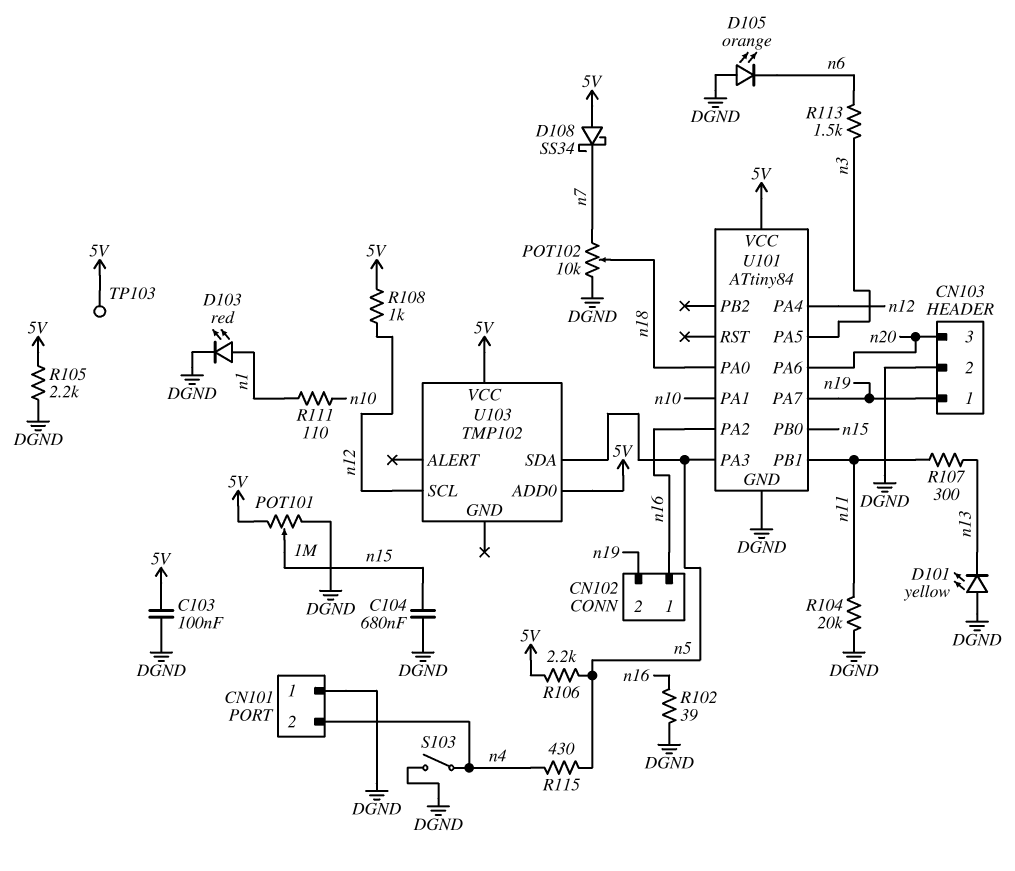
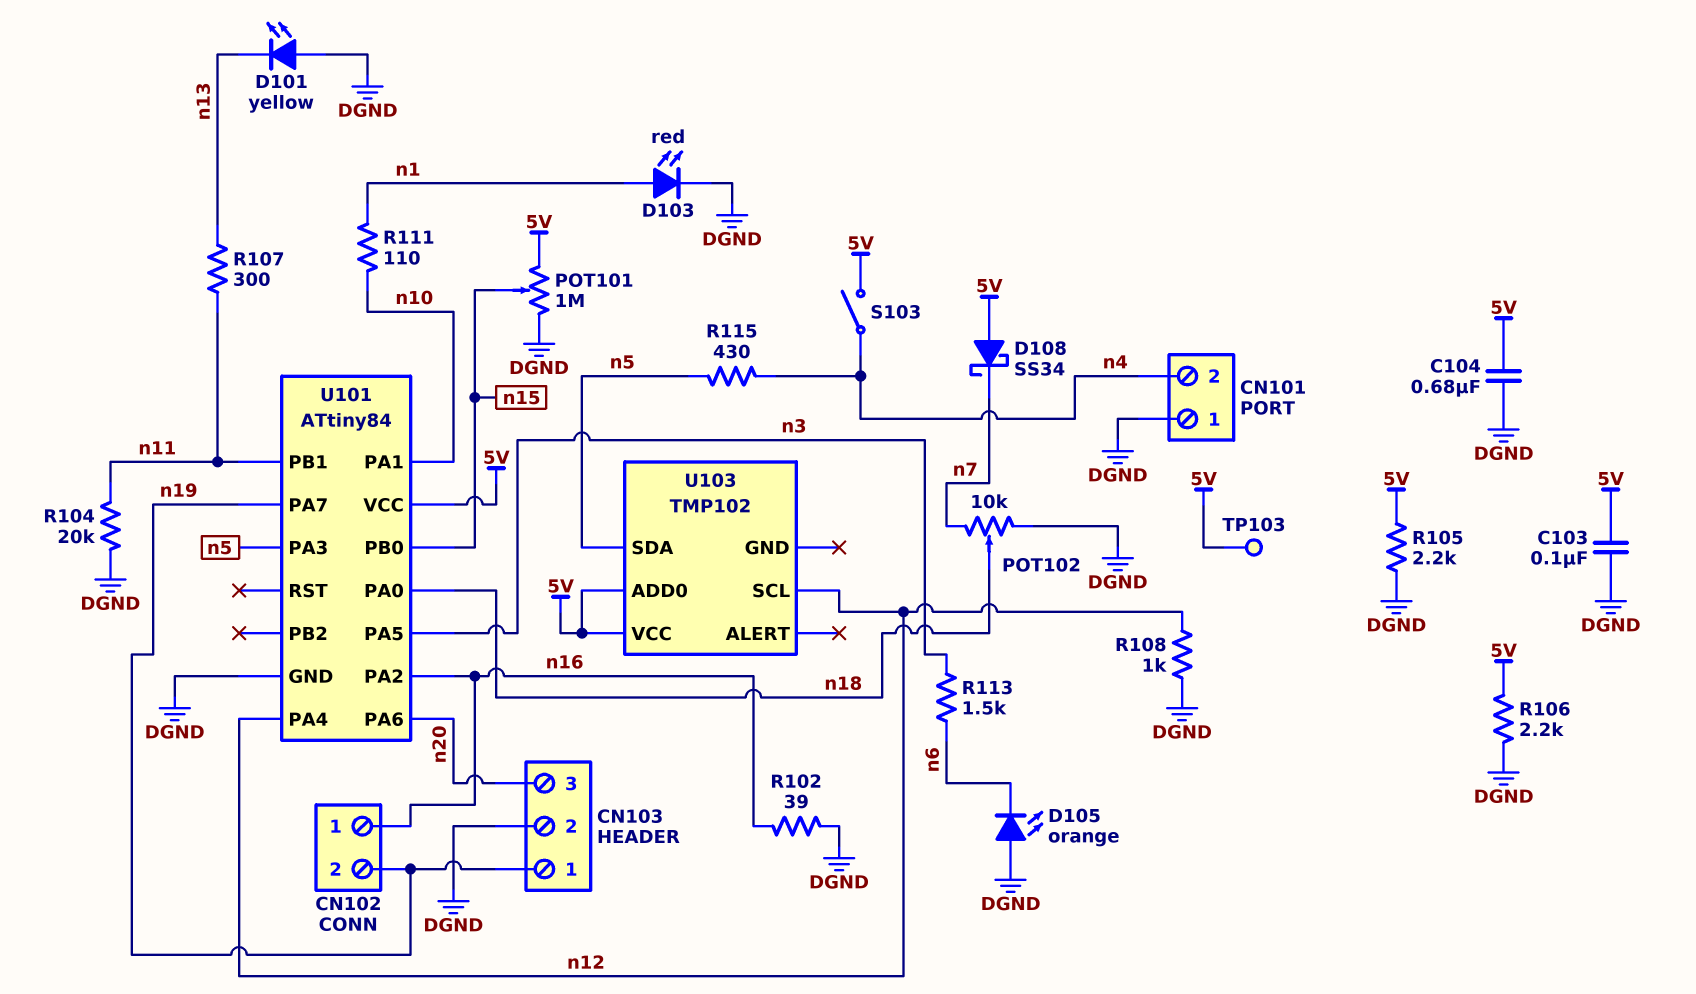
C104: 680nF (DGND, n15) -> 680nF (5V, DGND)
R106: 2.2k (5V, n5) -> 2.2k (5V, DGND)
R108: 1k (5V, n12) -> 1k (DGND, n12)
S103: switch (DGND, n4) -> switch (5V, n4)

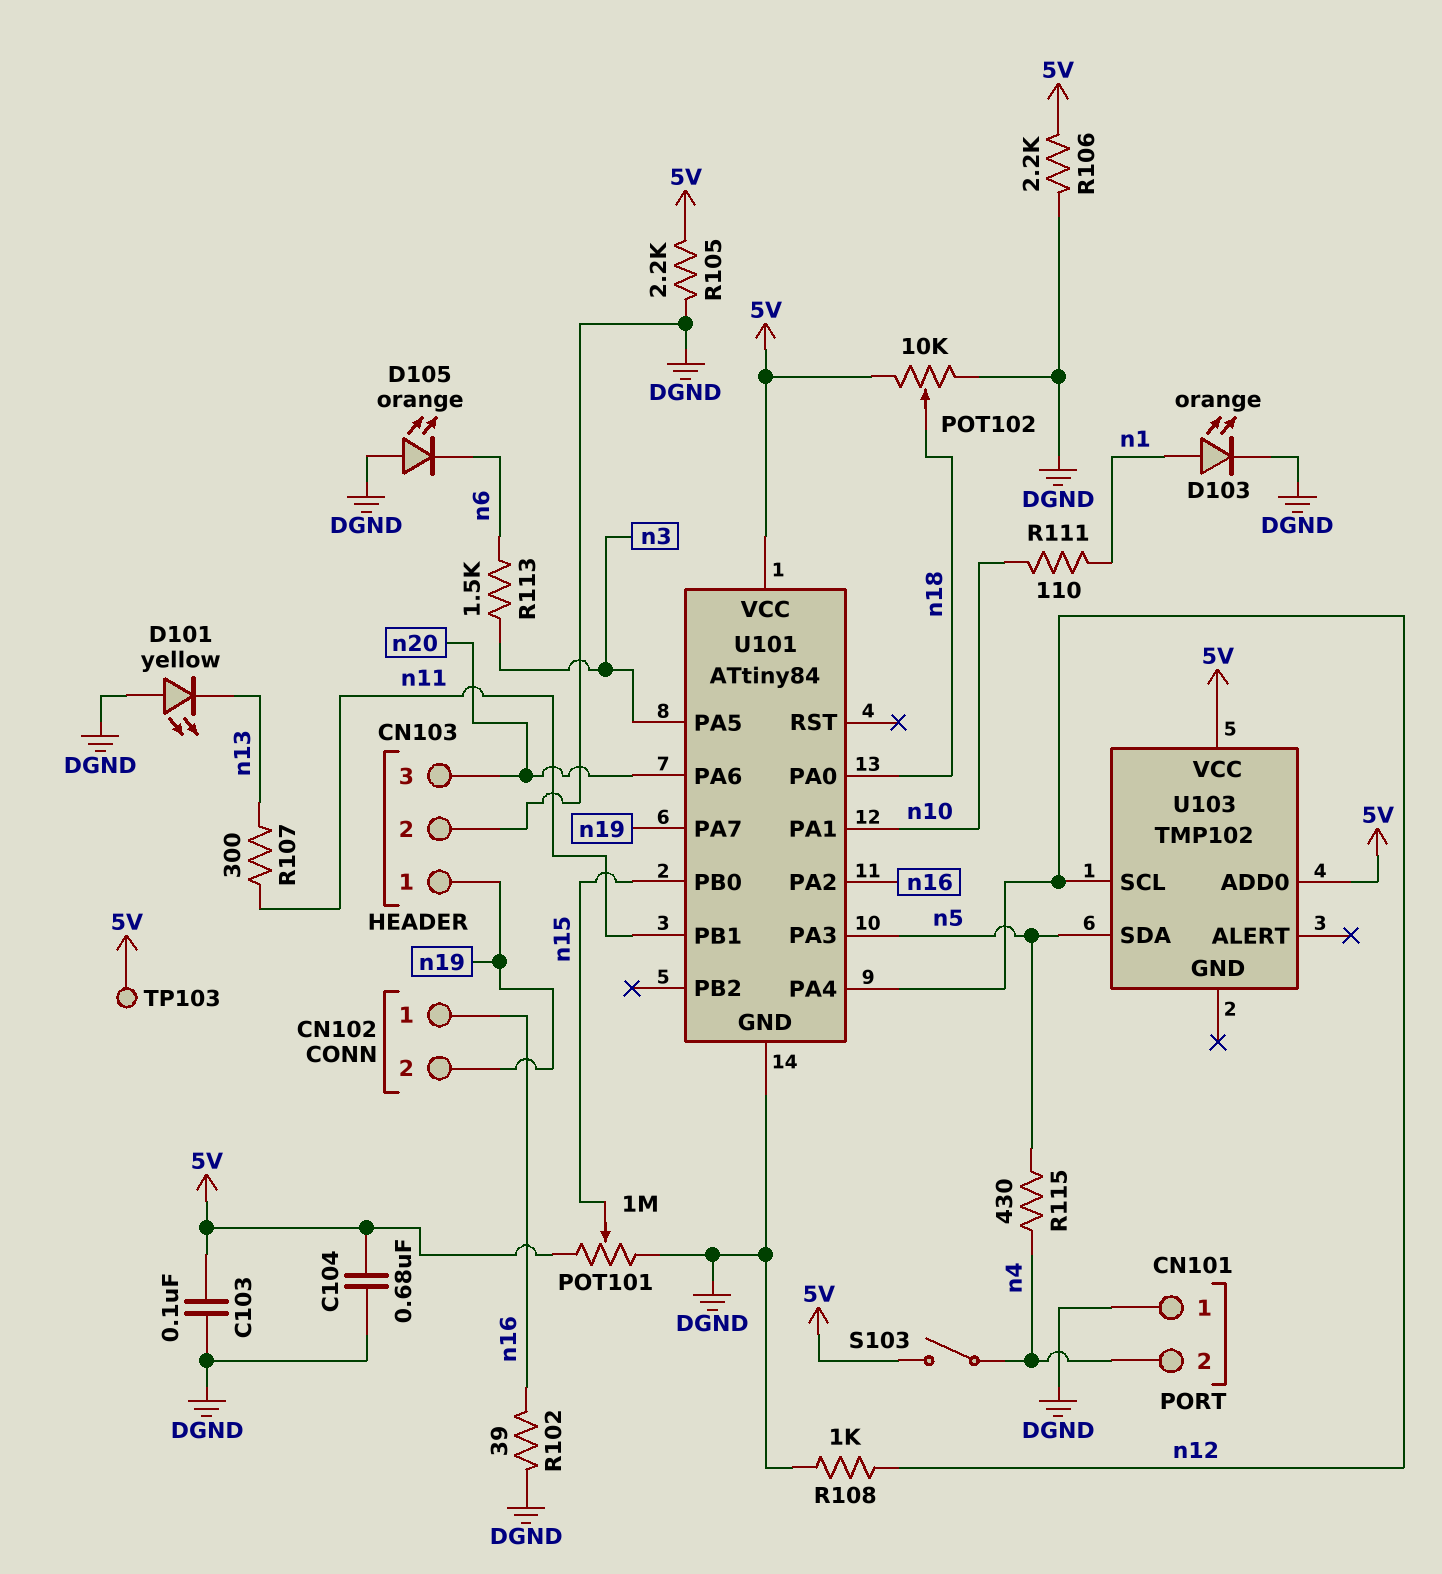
D103: LED red (A n1, K DGND) -> LED orange (A n1, K DGND)
D108: schottky SS34 (A 5V, K n7) -> none
POT102: 10k (DGND, n7, wiper n18) -> 10k (5V, DGND, wiper n18)
R104: 20k (DGND, n11) -> none

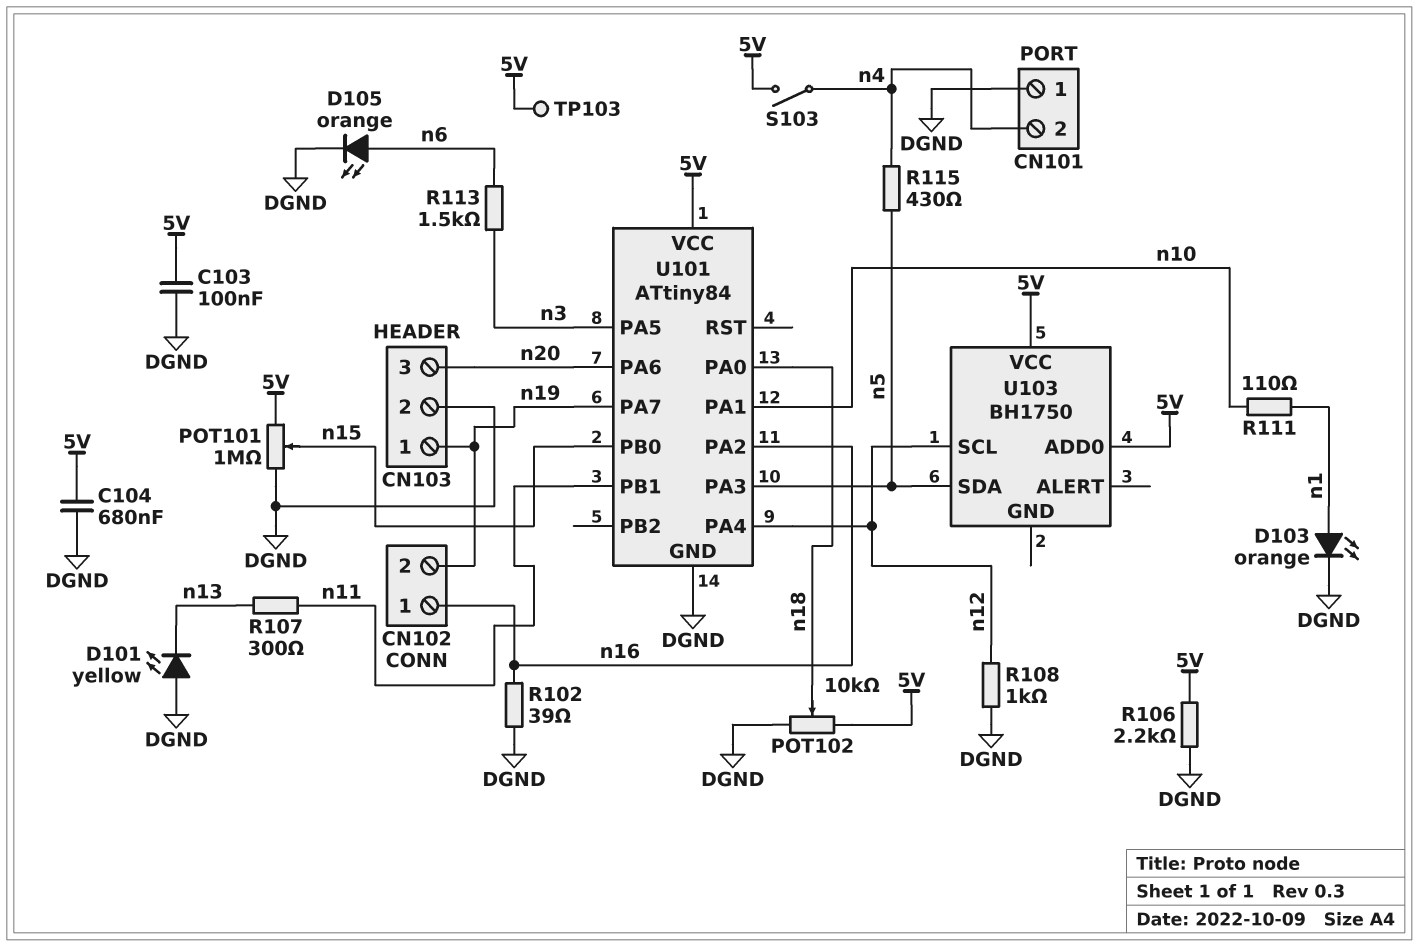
D105: LED orange (A DGND, K n6) -> LED orange (A n6, K DGND)
R105: 2.2k (5V, DGND) -> none
U103: TMP102 -> BH1750

